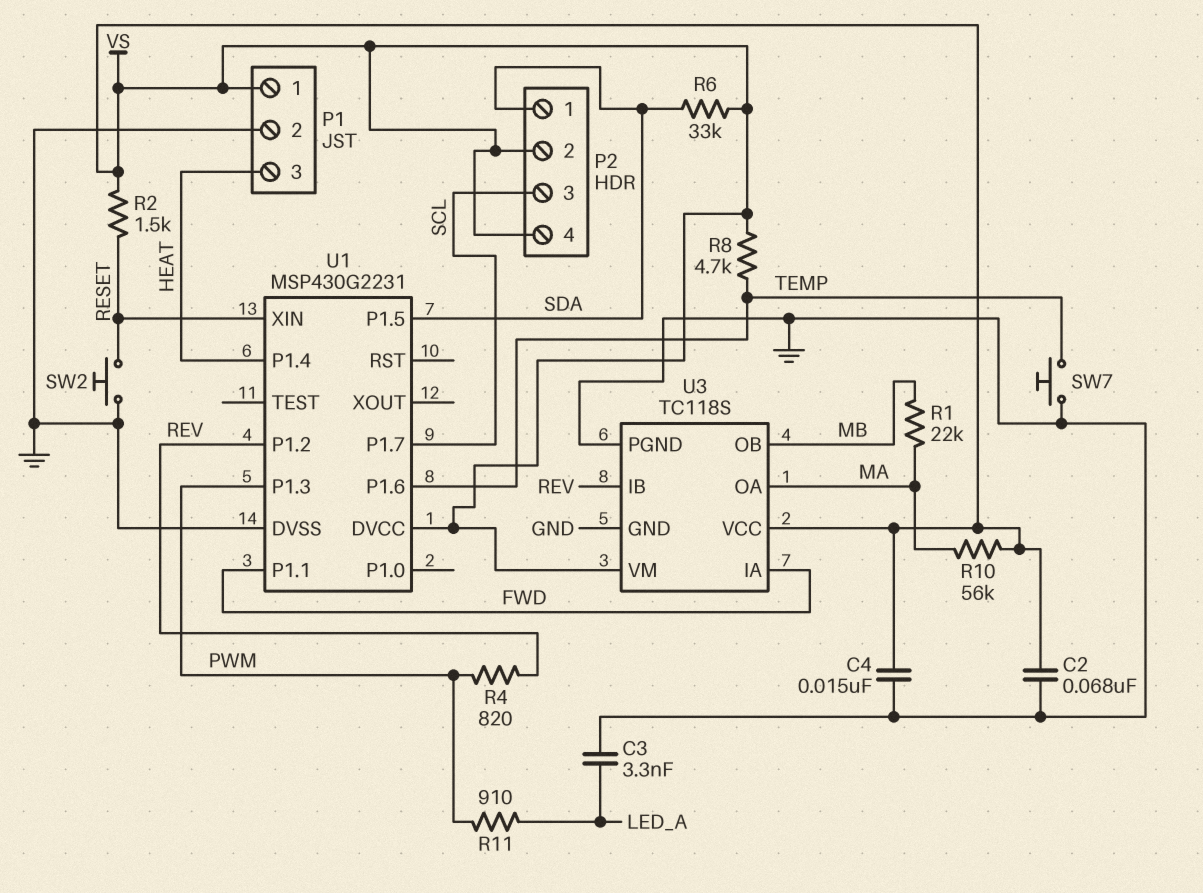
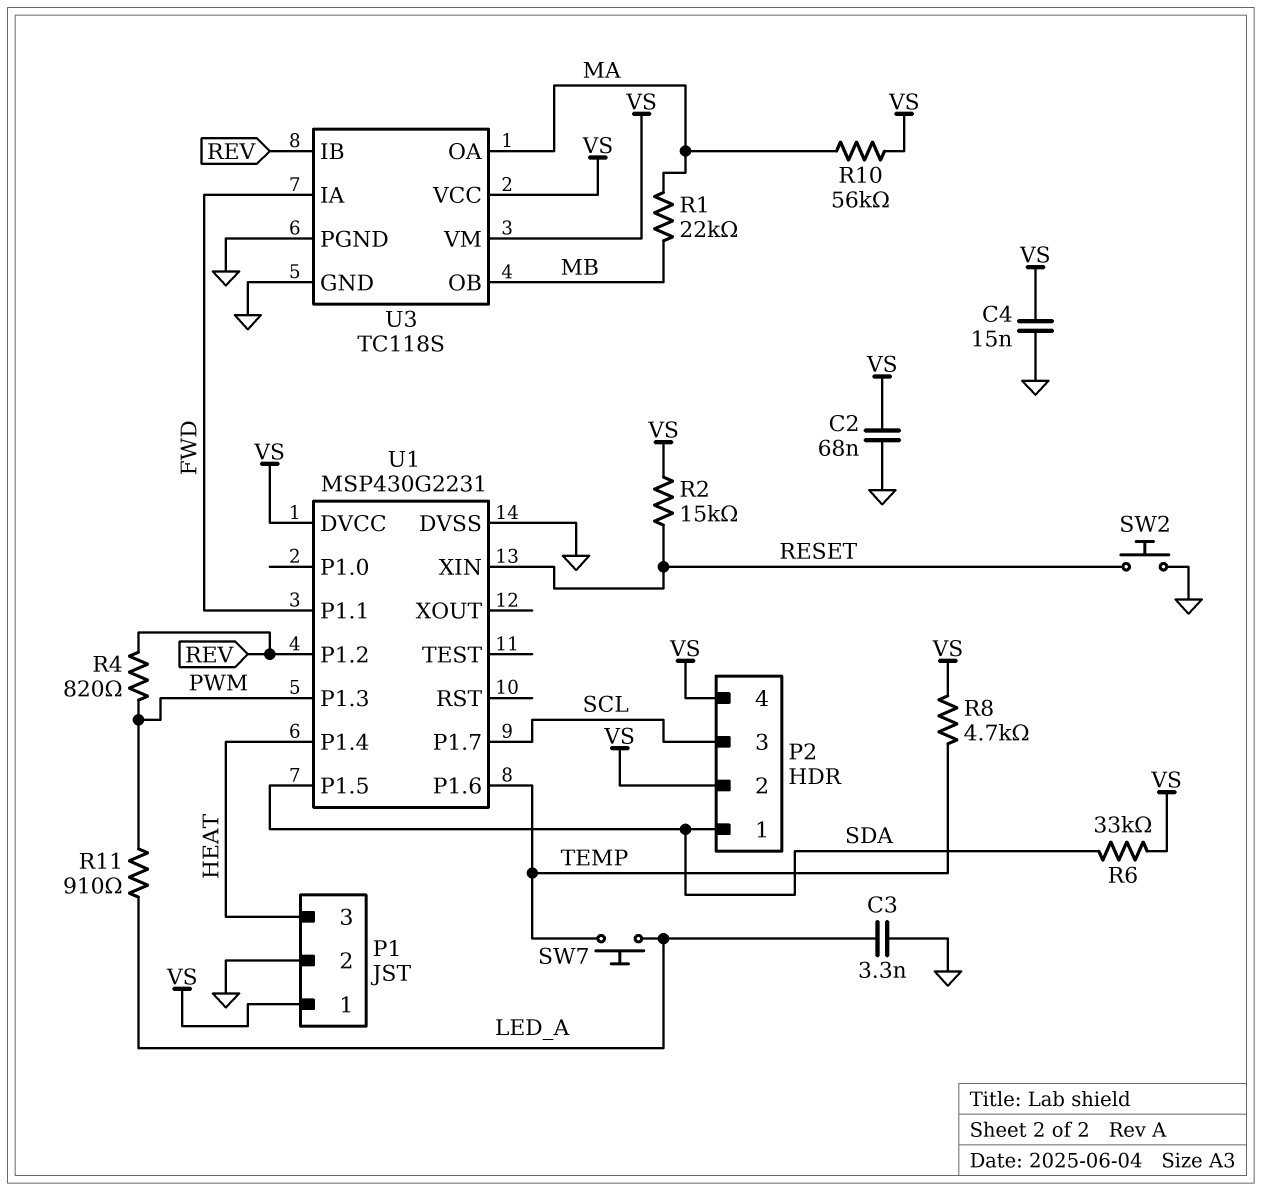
R2: 1.5k (RESET, VS) -> 15k (RESET, VS)
SW7: button (GND, TEMP) -> button (LED_A, TEMP)

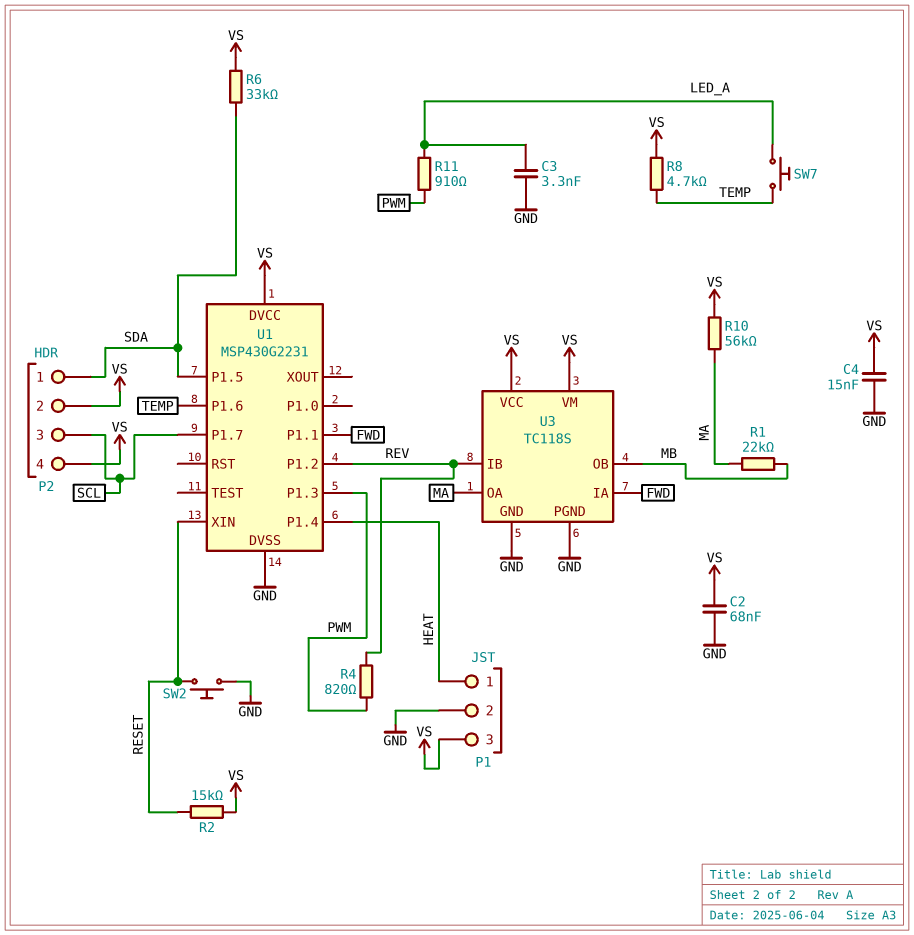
P1 pin 1: VS -> HEAT
P1 pin 3: HEAT -> VS

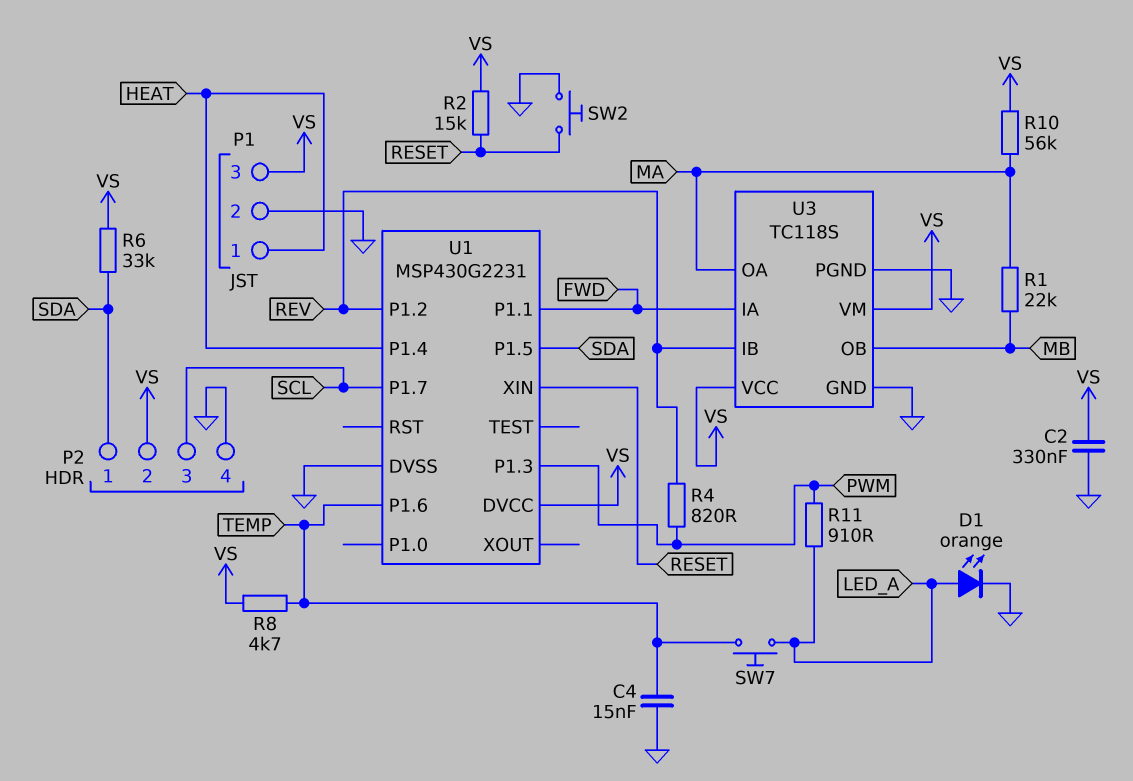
C2: 68nF (GND, VS) -> 330nF (GND, VS)
C3: 3.3nF (GND, LED_A) -> none
C4: 15nF (GND, VS) -> 15nF (GND, TEMP)
D1: none -> LED orange (A LED_A, K GND)
P2 pin 4: VS -> GND

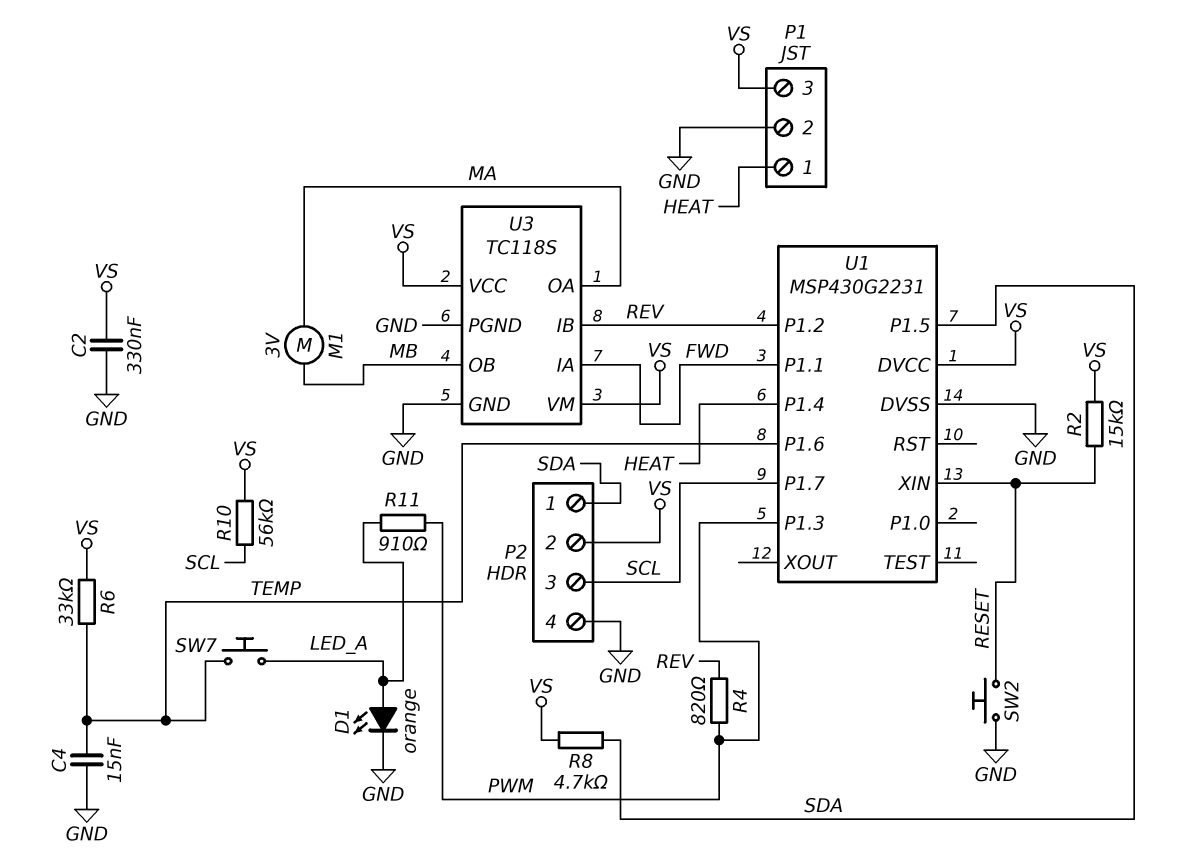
M1: none -> motor 3V (MA, MB)
R1: 22k (MA, MB) -> none
R6: 33k (SDA, VS) -> 33k (TEMP, VS)
R8: 4.7k (TEMP, VS) -> 4.7k (SDA, VS)
R10: 56k (MA, VS) -> 56k (SCL, VS)

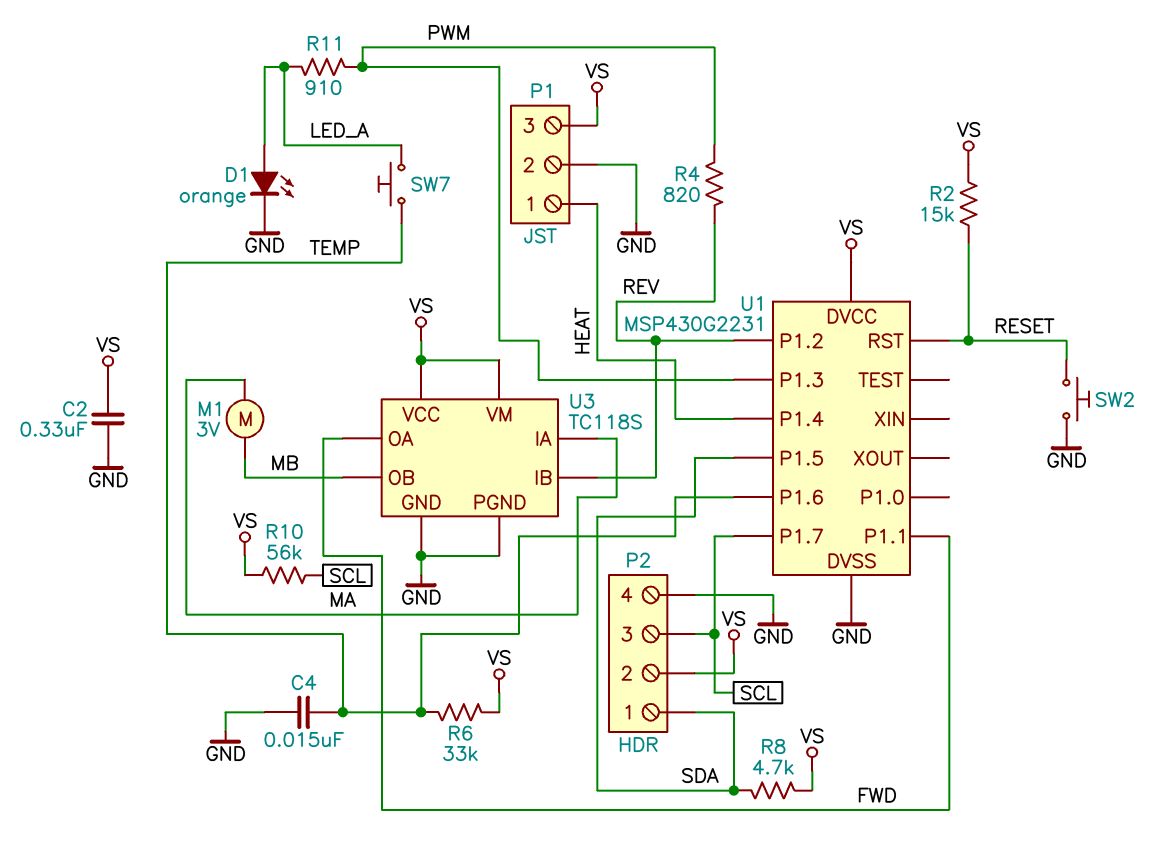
U1 pin RST: none -> RESET
U1 pin XIN: RESET -> none
U3 pin IA: FWD -> MA
U3 pin OA: MA -> FWD

